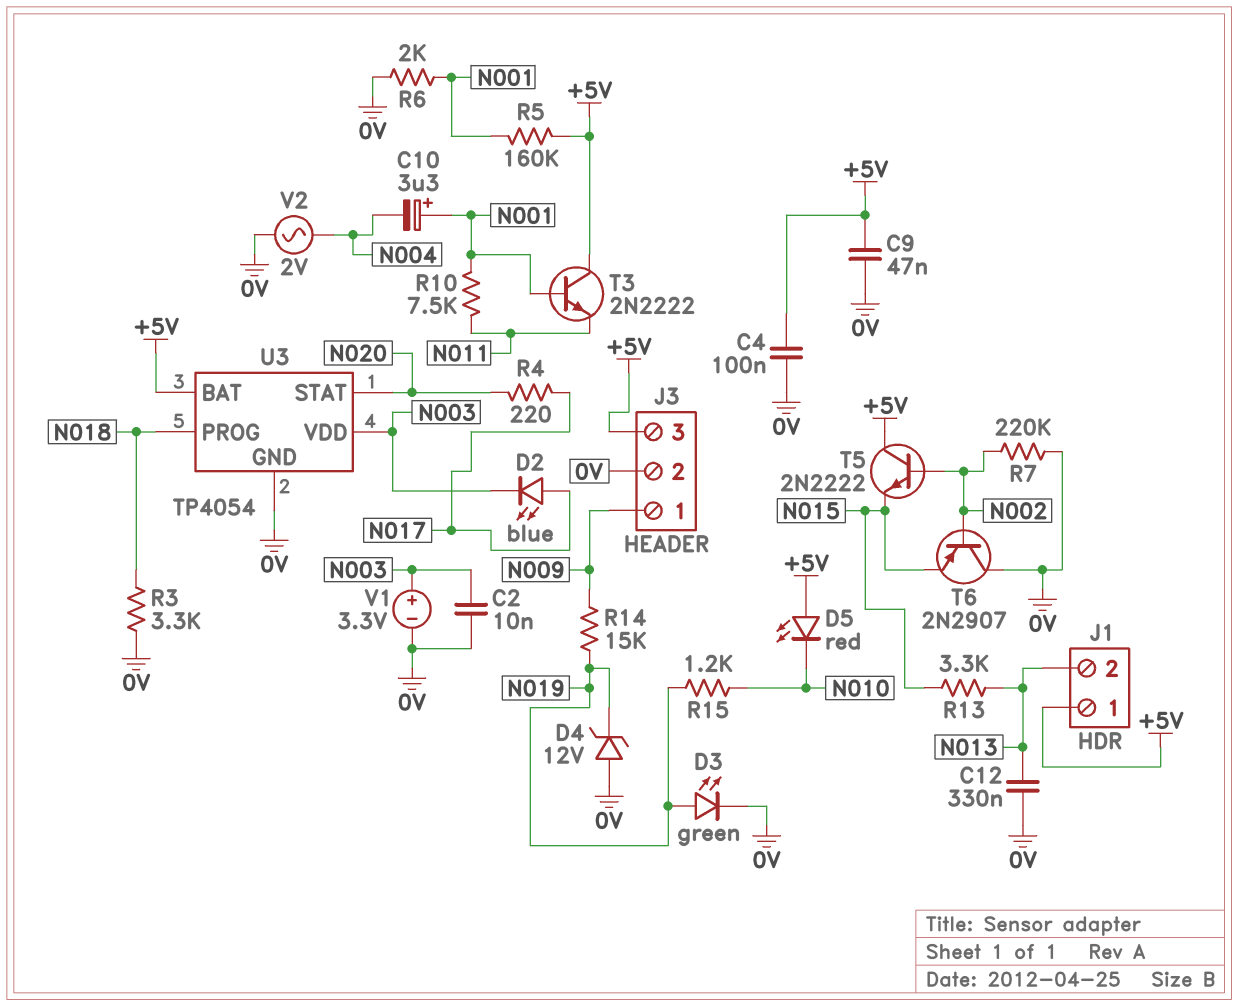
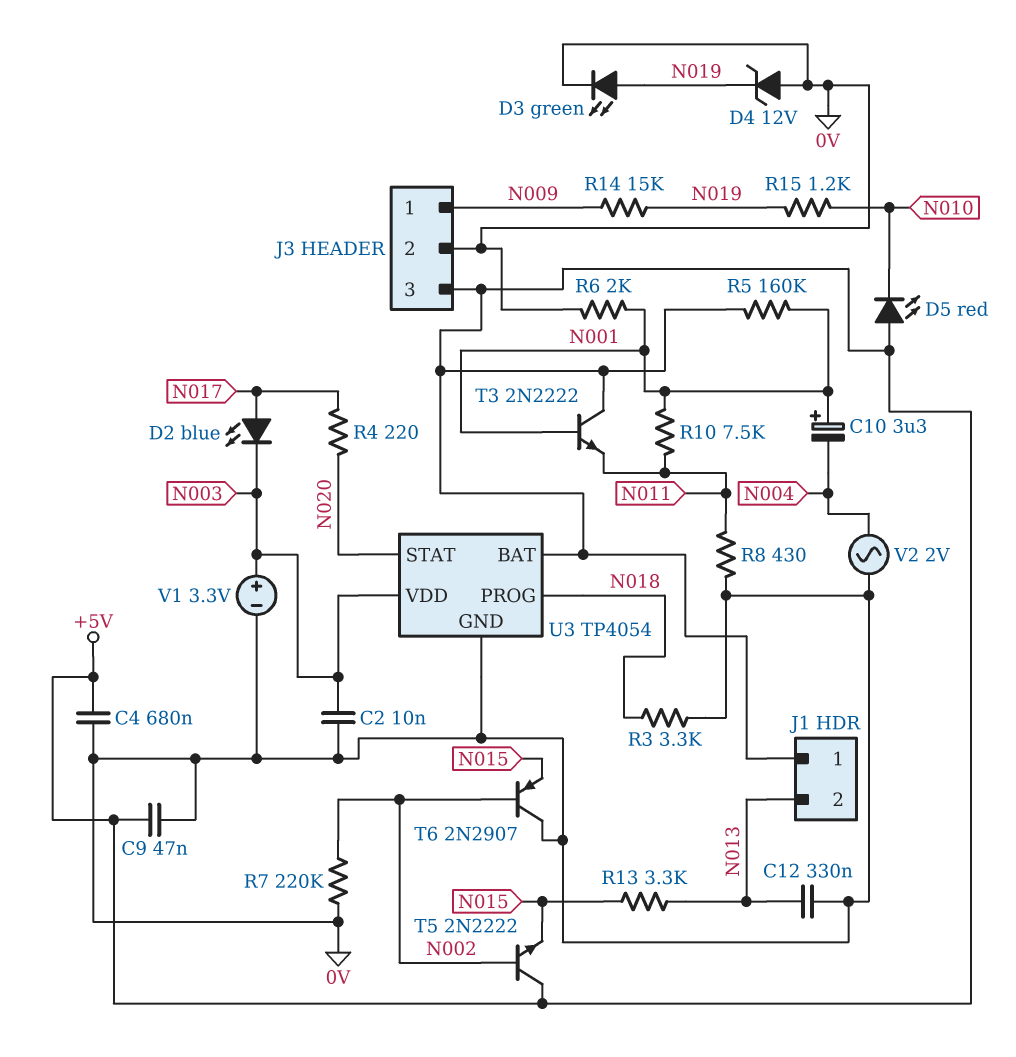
C4: 100nF (+5V, 0V) -> 680nF (+5V, 0V)
R8: none -> 430 (0V, N011)

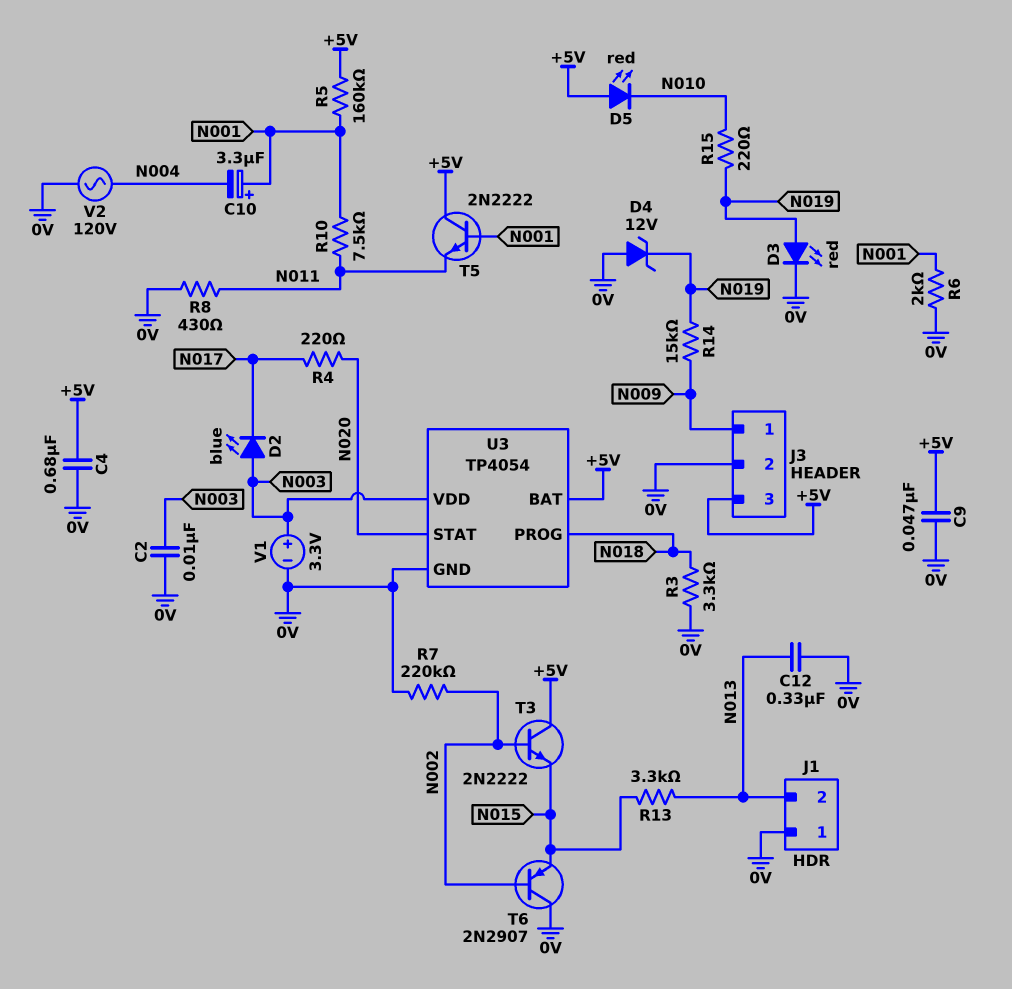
D2: LED blue (A N017, K N003) -> LED blue (A N003, K N017)
D3: LED green (A N019, K 0V) -> LED red (A N019, K 0V)
J1 pin 1: +5V -> 0V
R15: 1.2k (N010, N019) -> 220 (N010, N019)
T3: NPN 2N2222 (B N001, C +5V, E N011) -> NPN 2N2222 (B N002, C +5V, E N015)
T5: NPN 2N2222 (B N002, C +5V, E N015) -> NPN 2N2222 (B N001, C +5V, E N011)
V2: AC 2V (0V, N004) -> AC 120V (0V, N004)

